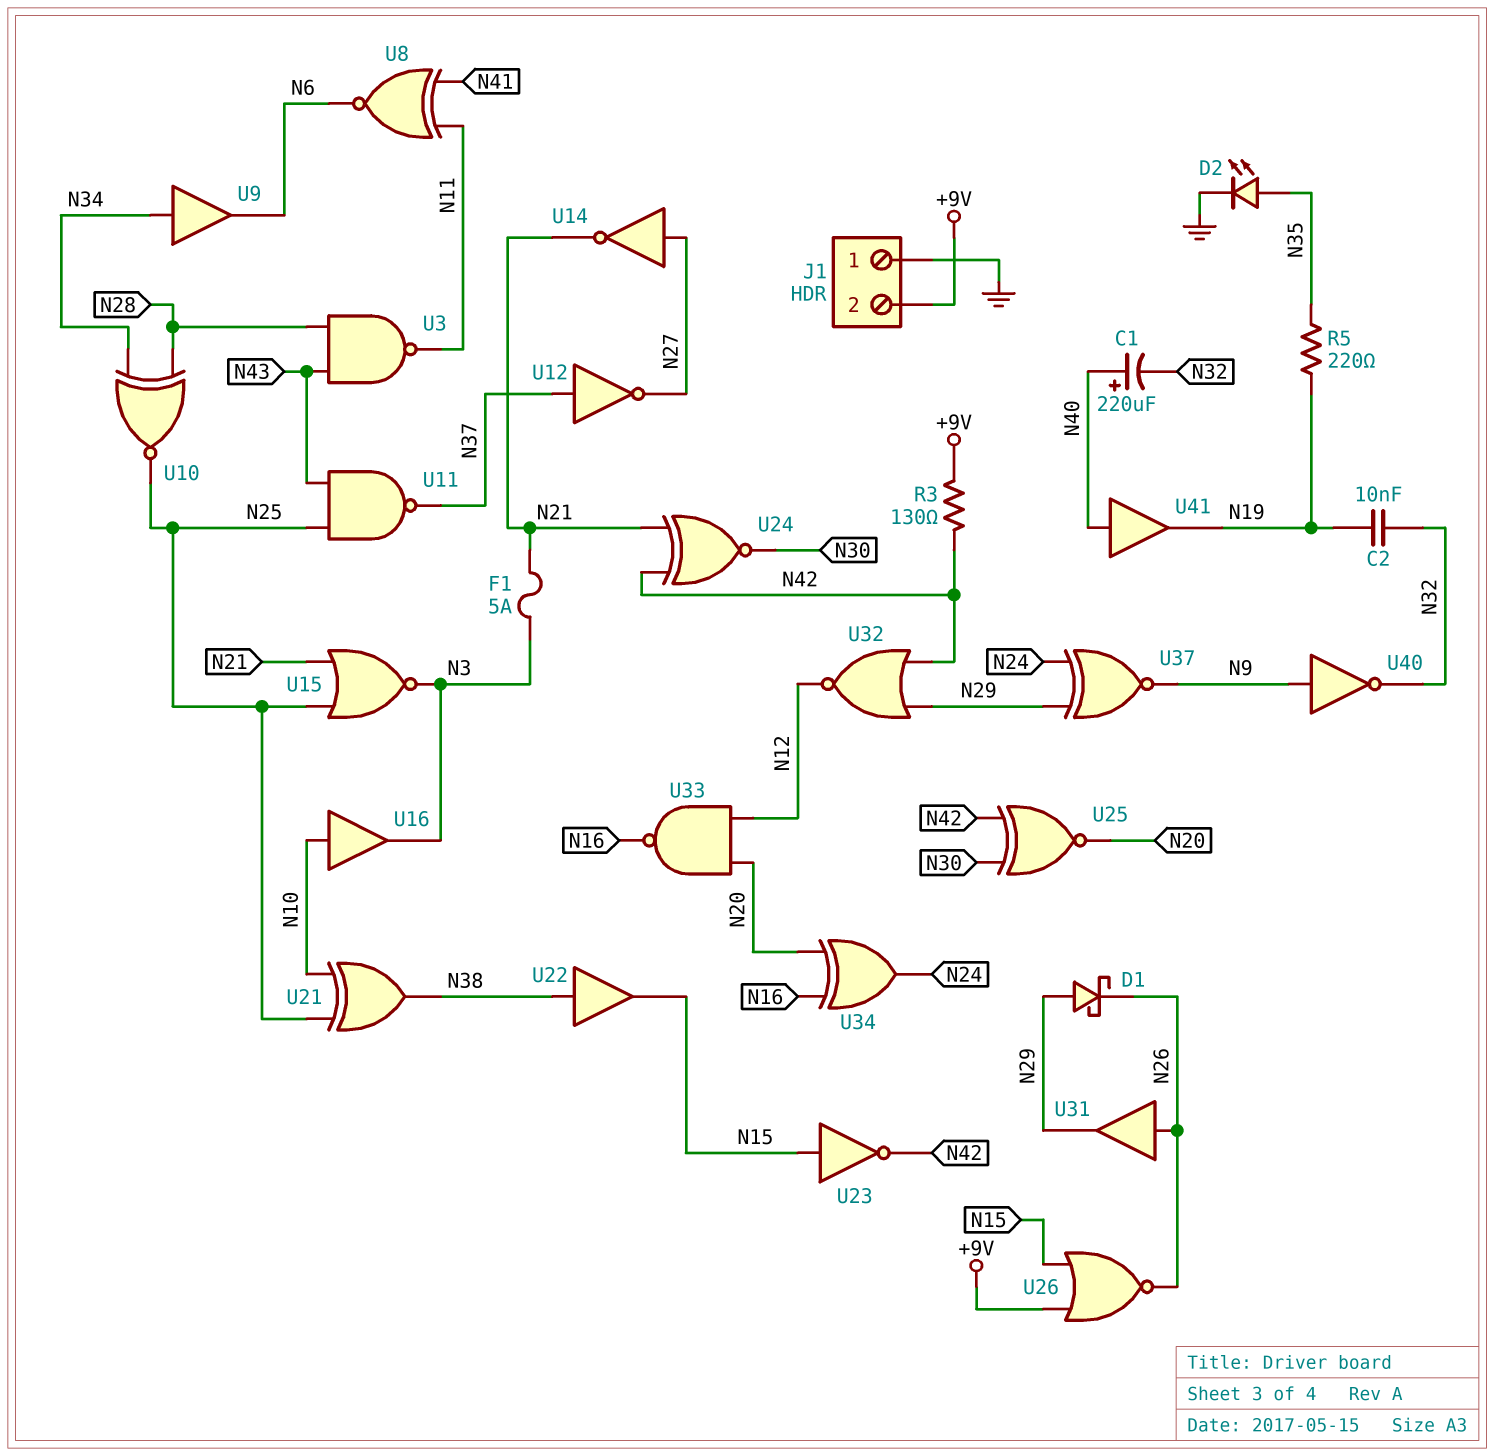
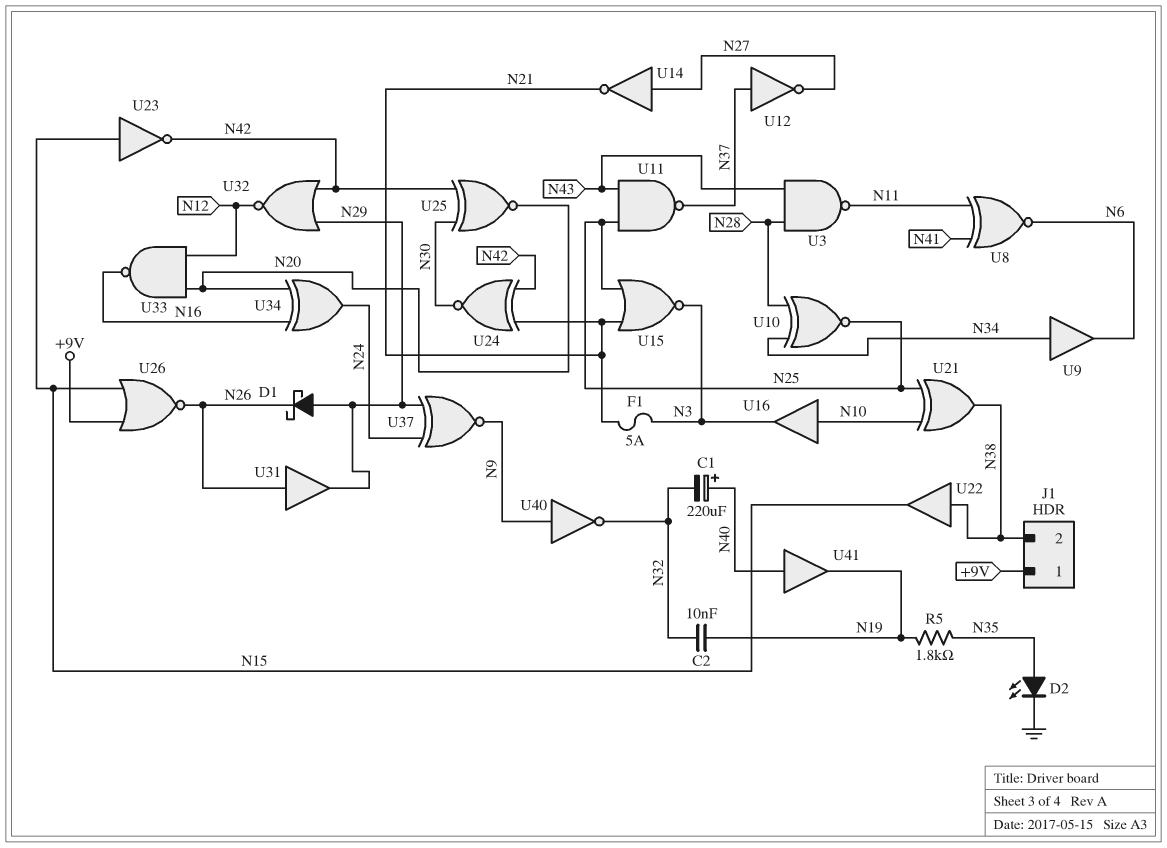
J1 pin 1: GND -> +9V
J1 pin 2: +9V -> N38
R3: 130 (+9V, N42) -> none
R5: 220 (N19, N35) -> 1.8k (N19, N35)

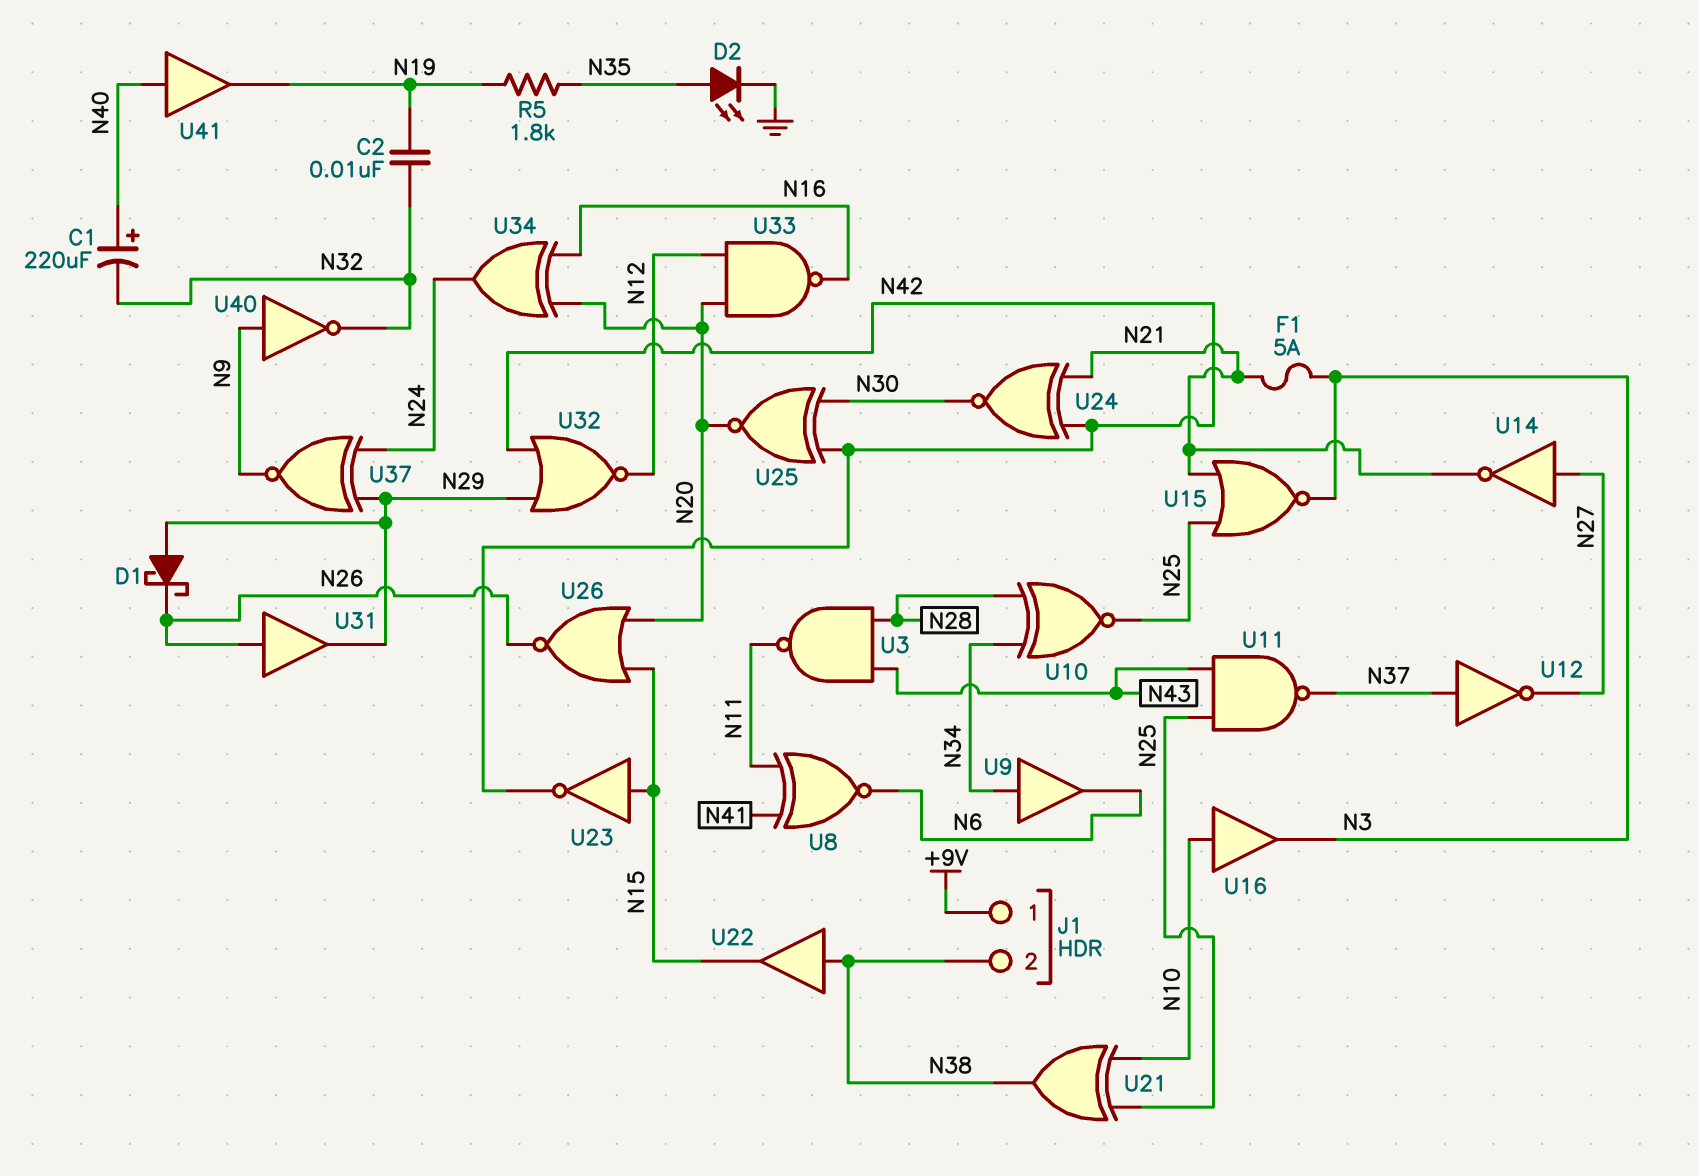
U26: NOR (in +9V, in N15, out N26) -> NOR (in N15, in N20, out N26)

